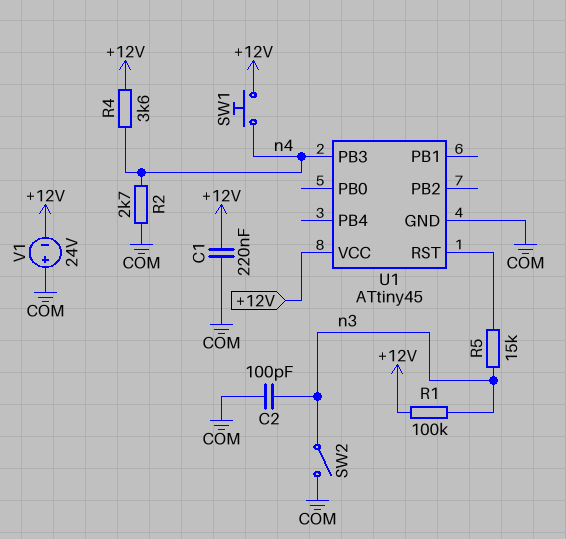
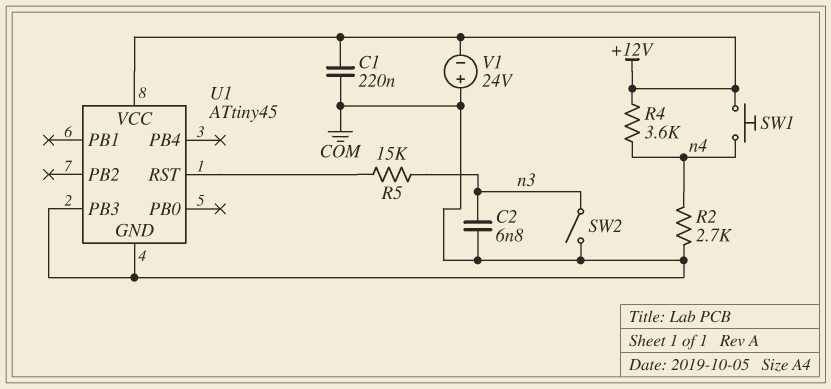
C2: 100pF (COM, n3) -> 6.8nF (COM, n3)
R1: 100k (+12V, n3) -> none
U1 pin PB3: n4 -> COM

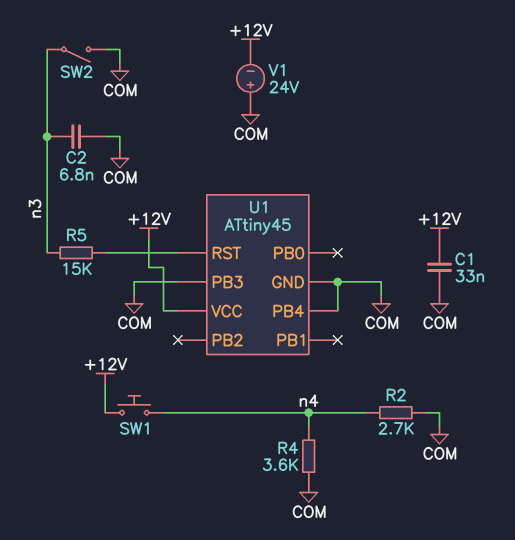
C1: 220nF (+12V, COM) -> 33nF (+12V, COM)
R4: 3.6k (+12V, n4) -> 3.6k (COM, n4)
U1 pin PB4: none -> COM

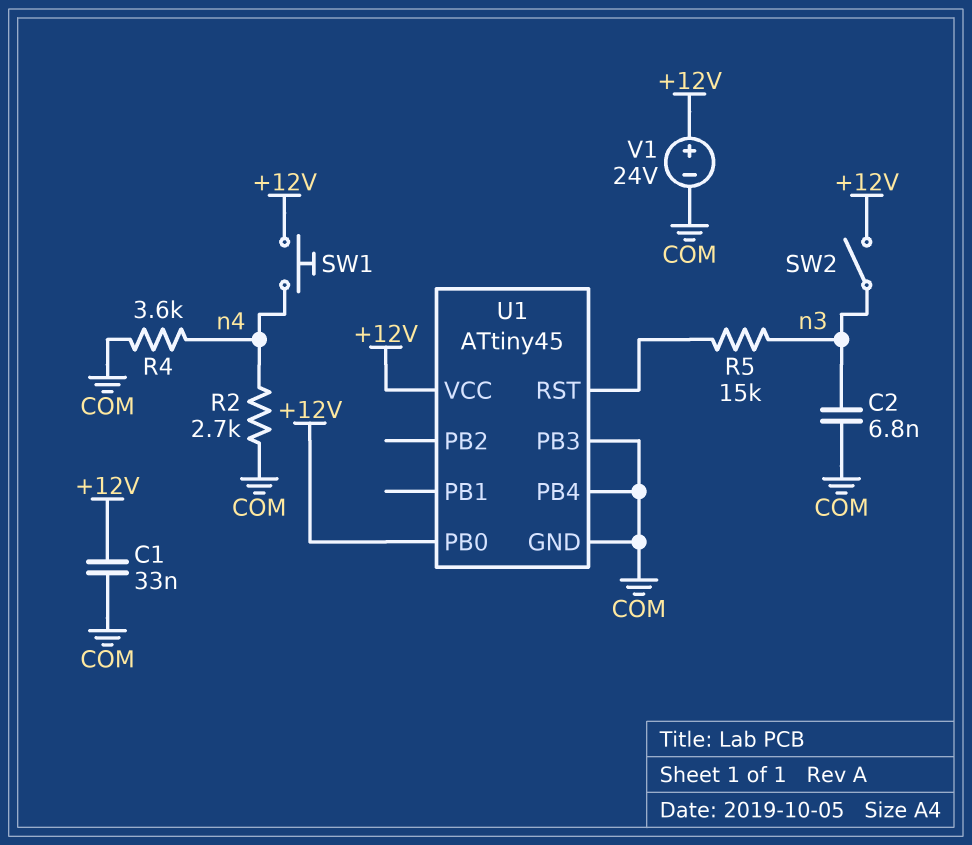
SW2: switch (COM, n3) -> switch (+12V, n3)
U1 pin PB0: none -> +12V
V1: 24V (plus COM, minus +12V) -> 24V (plus +12V, minus COM)

